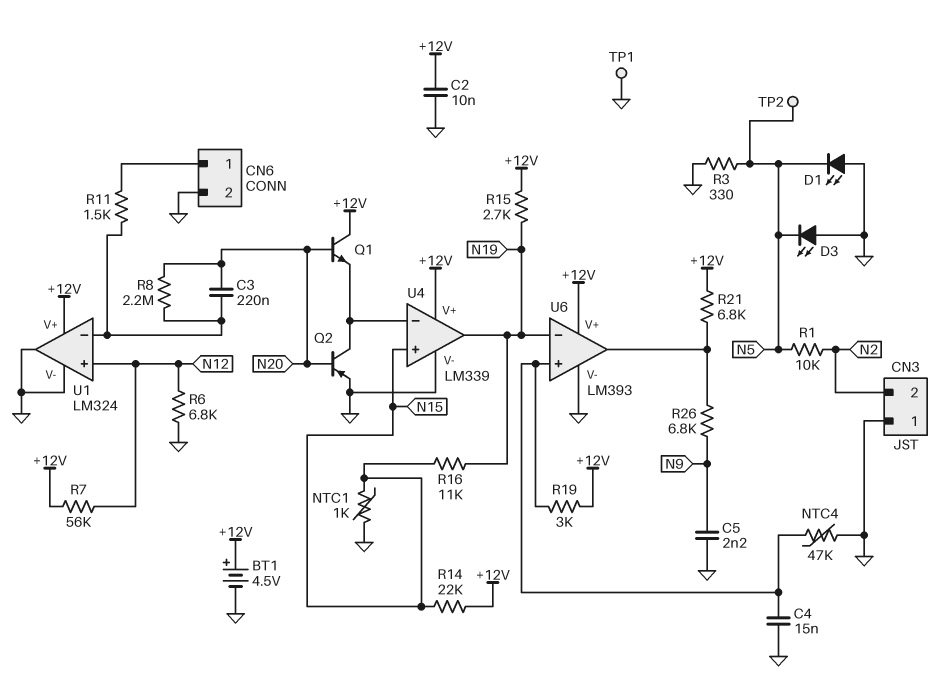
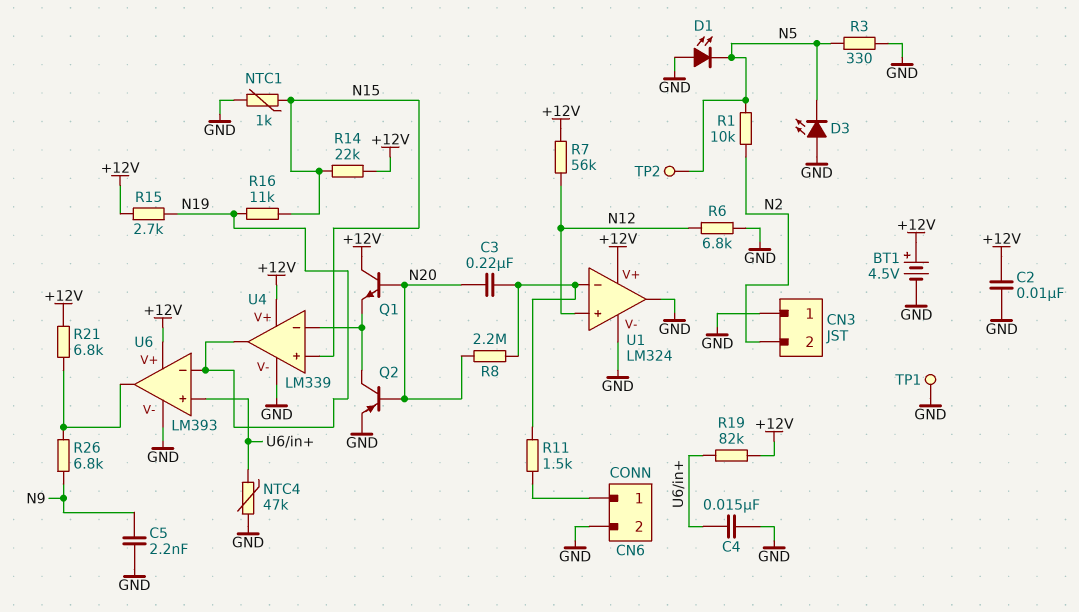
R19: 3k (+12V, U6/in+) -> 82k (+12V, U6/in+)

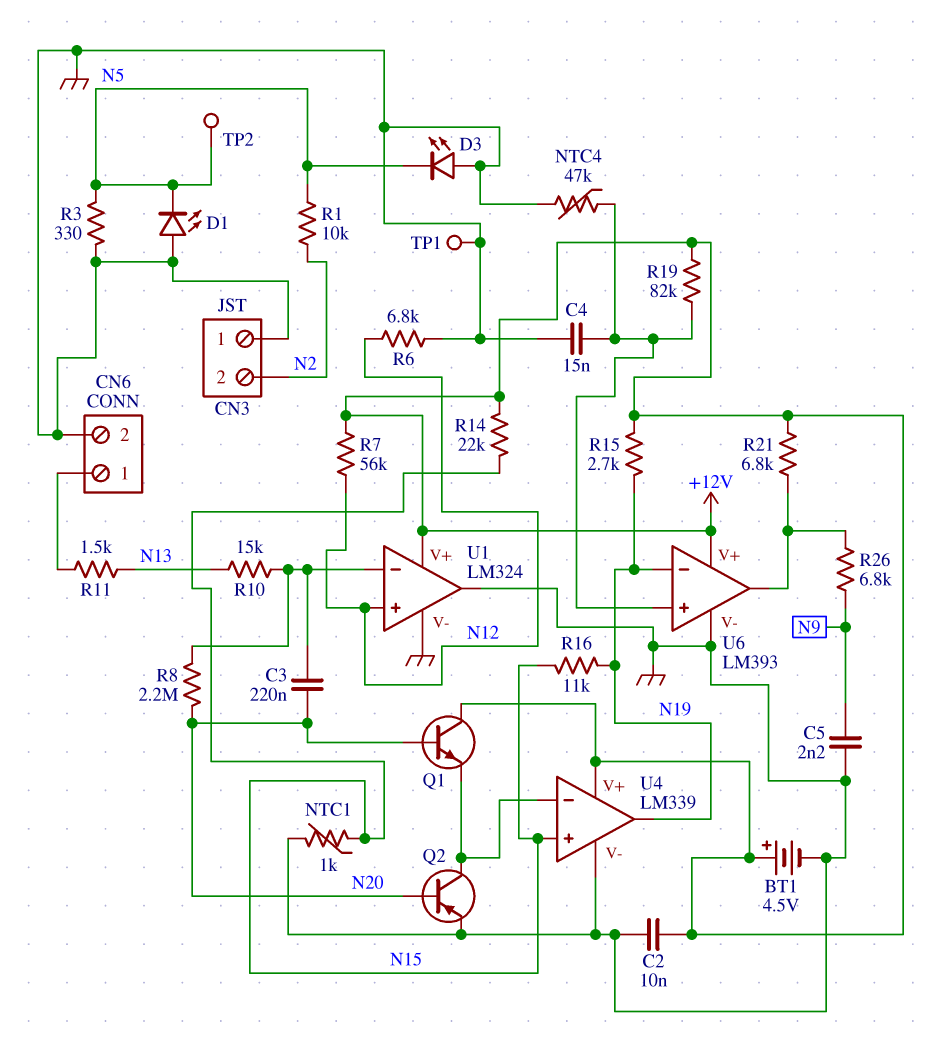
R10: none -> 15k (N13, U1/in-)
R11: 1.5k (CN6/1, U1/in-) -> 1.5k (CN6/1, N13)

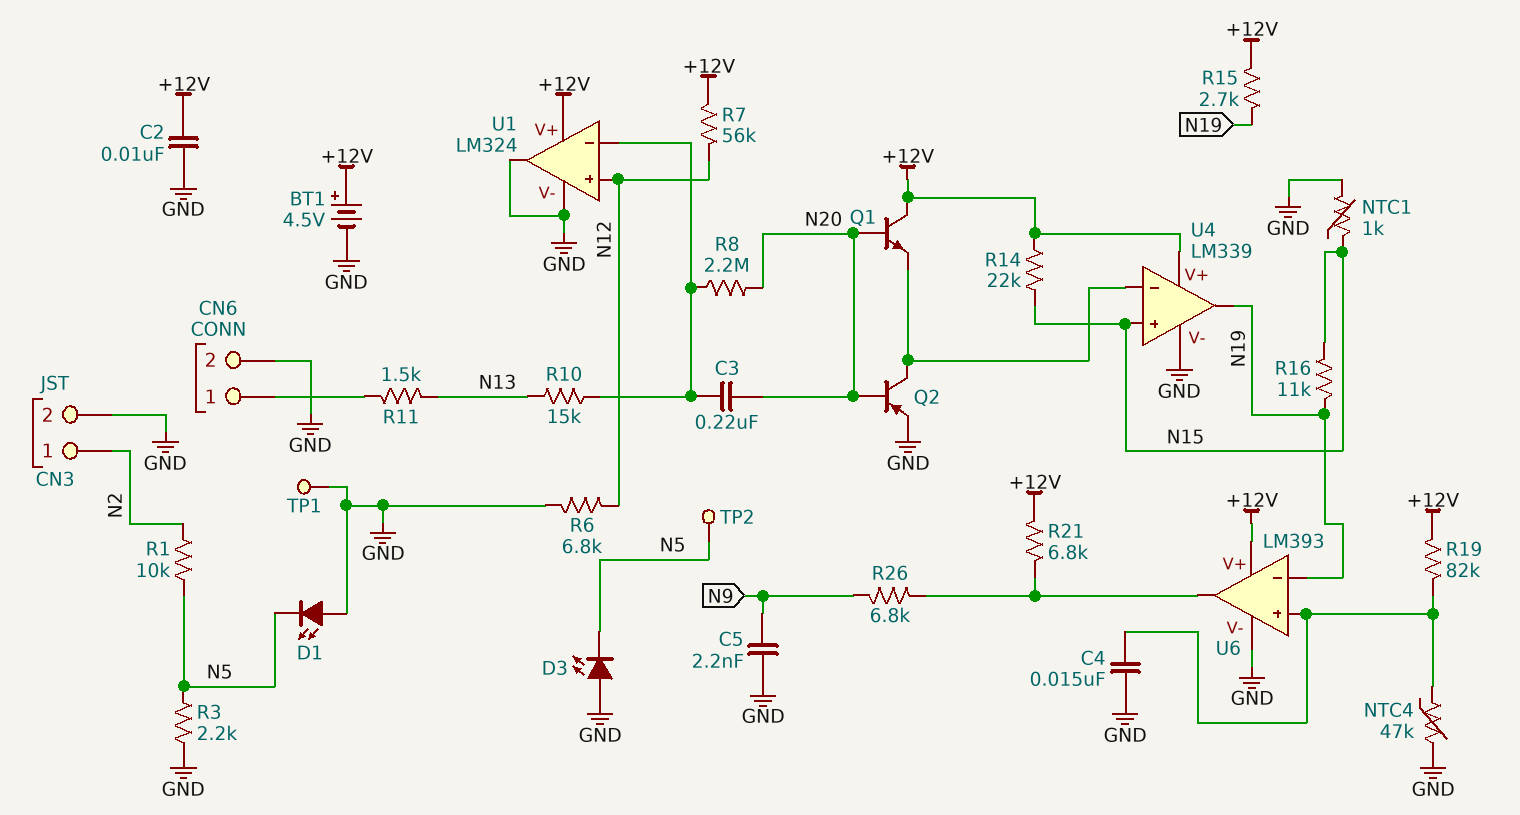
CN3 pin 1: GND -> N2
CN3 pin 2: N2 -> GND
R3: 330 (GND, N5) -> 2.2k (GND, N5)

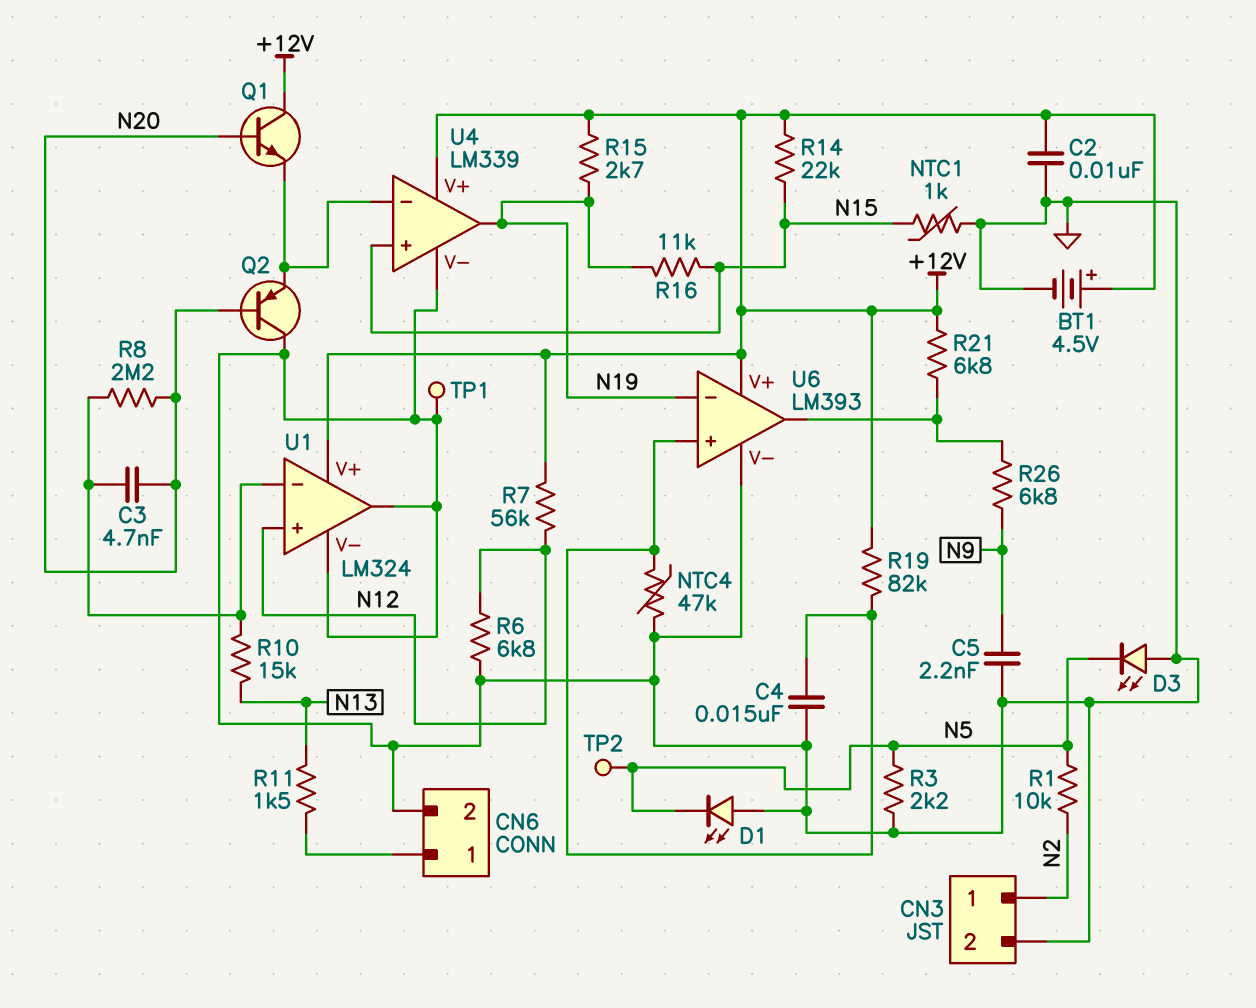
C3: 220nF (N20, U1/in-) -> 4.7nF (N20, U1/in-)
Q2: PNP (B N20, C U4/in-, E GND) -> PNP (B N20, C GND, E U4/in-)

